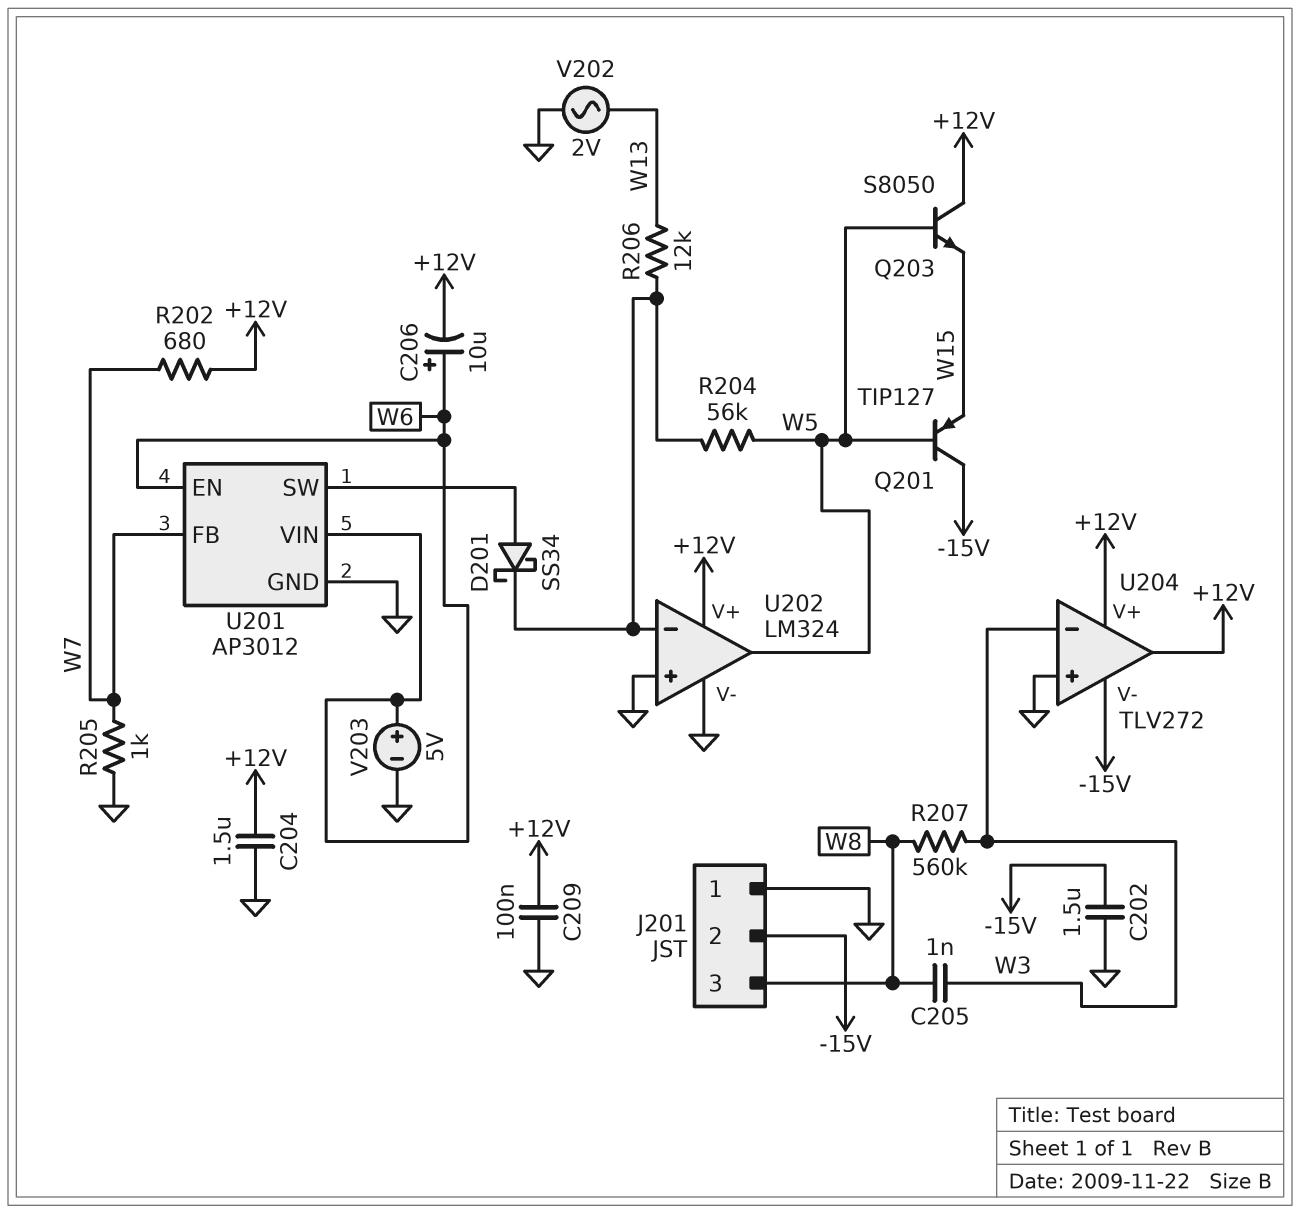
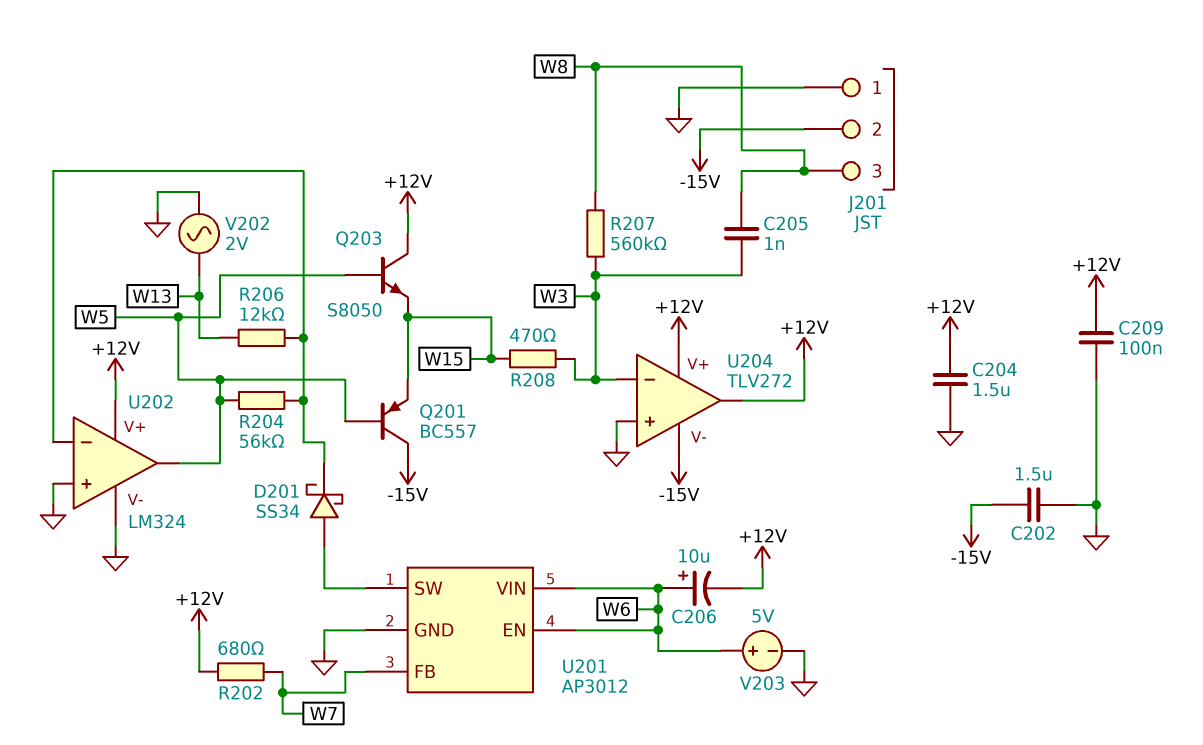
Q201: PNP TIP127 (B W5, C -15V, E W15) -> PNP BC557 (B W5, C -15V, E W15)
R205: 1k (GND, W7) -> none
R208: none -> 470 (W3, W15)

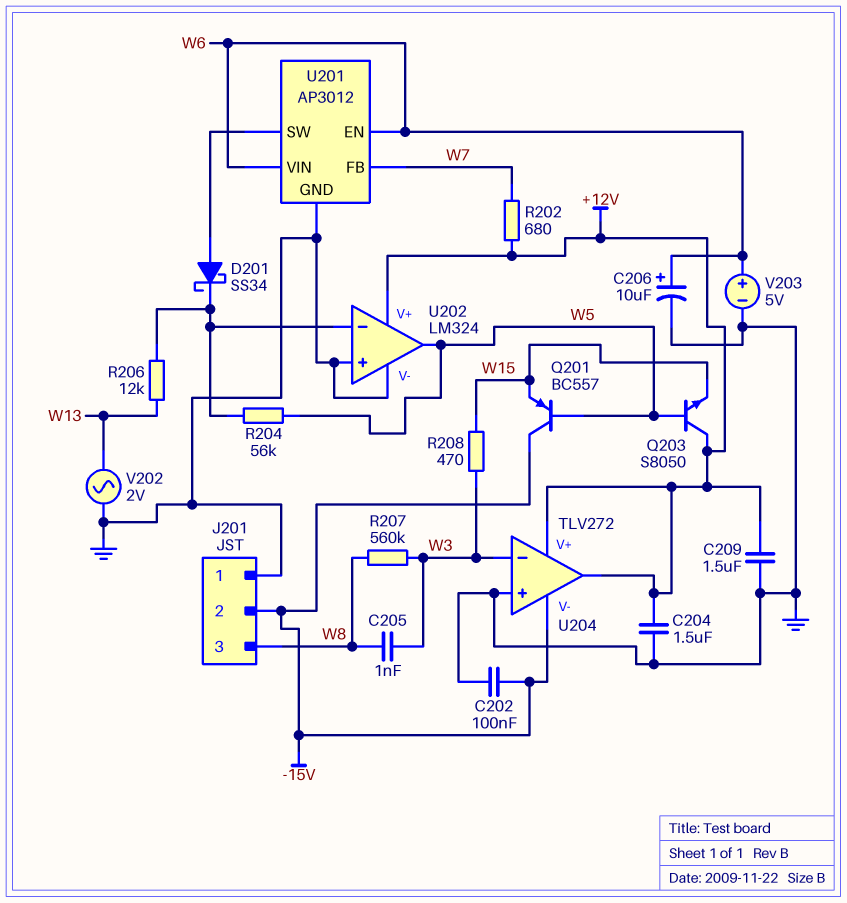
C202: 1.5uF (-15V, GND) -> 100nF (-15V, GND)
C206: 10uF (plus W6, minus +12V) -> 10uF (plus W6, minus GND)
C209: 100nF (+12V, GND) -> 1.5uF (+12V, GND)

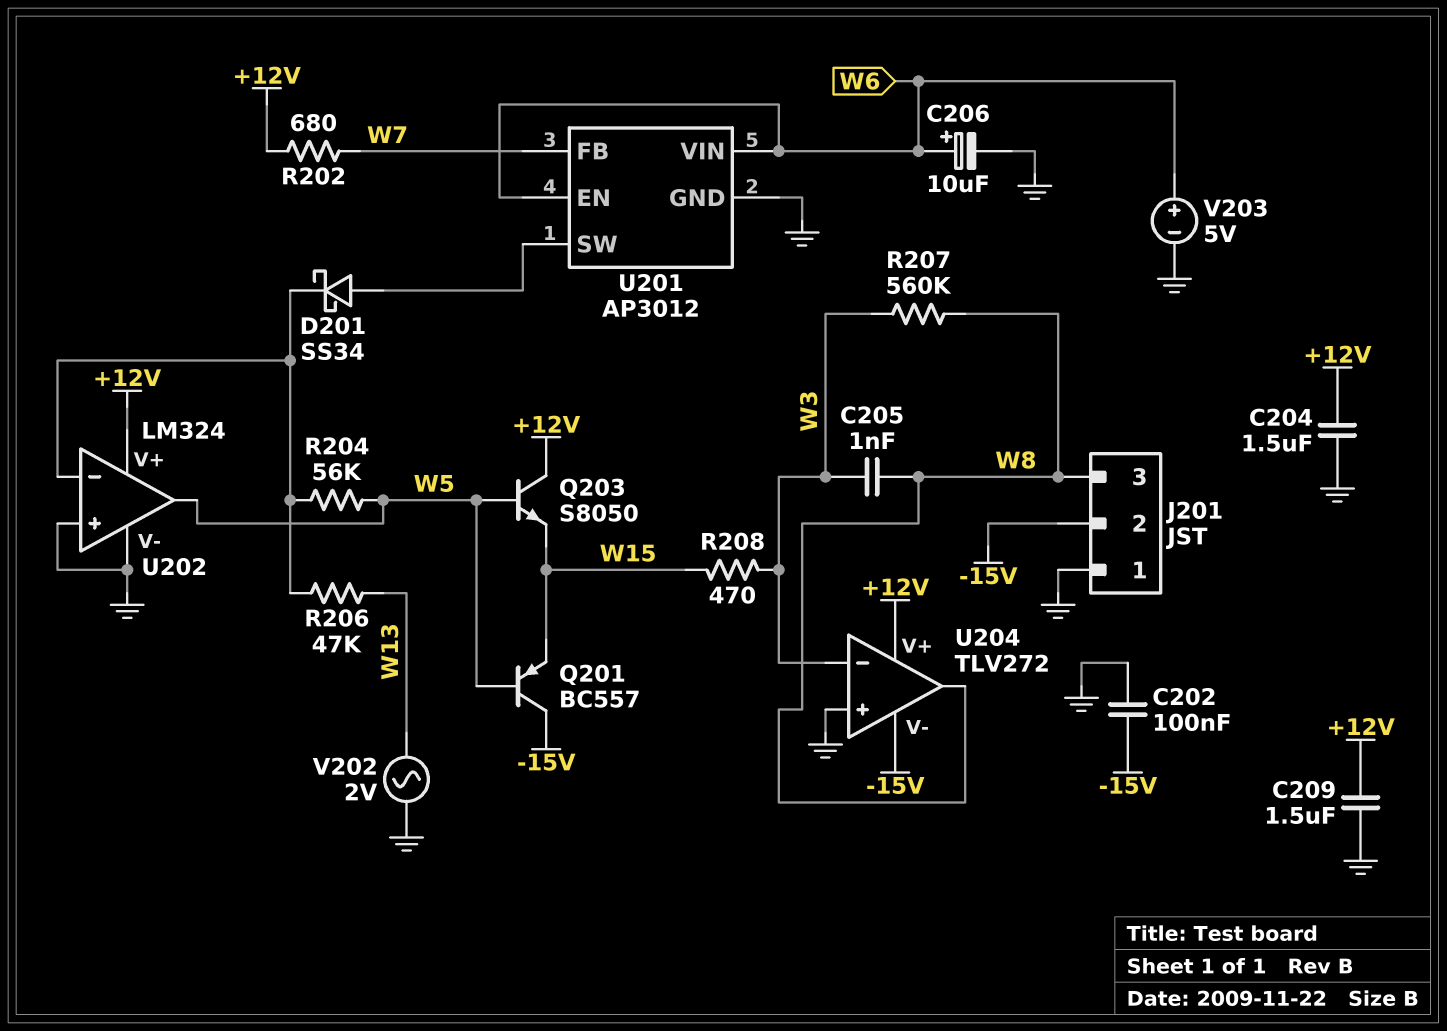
R206: 12k (U202/in-, W13) -> 47k (U202/in-, W13)
U204 pin out: +12V -> W8

